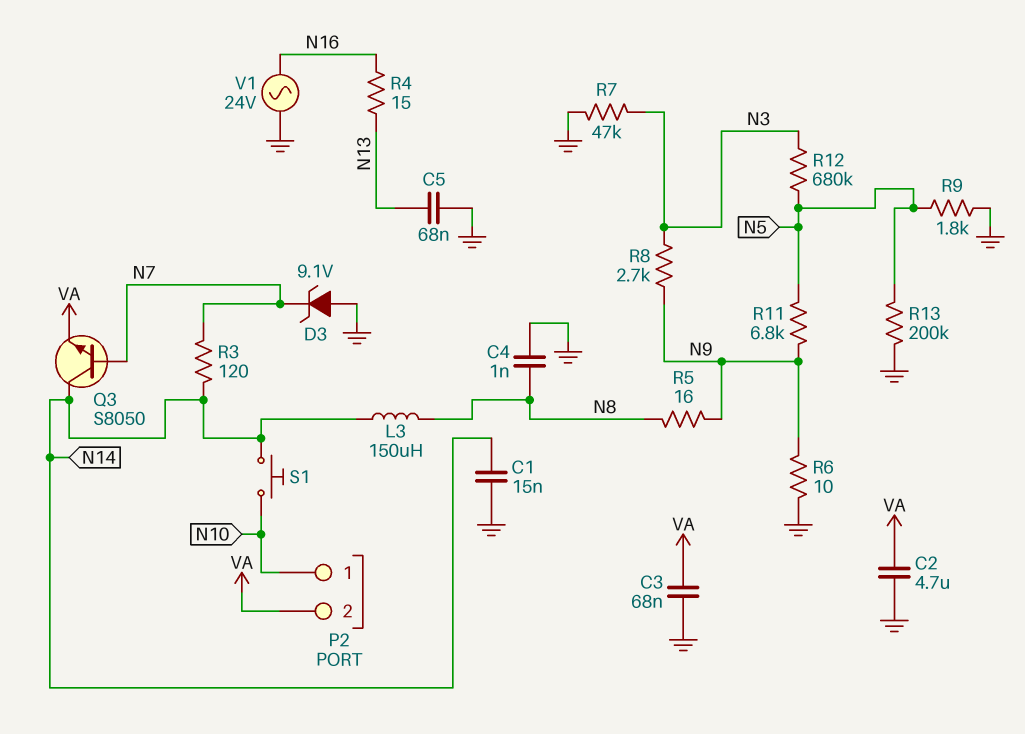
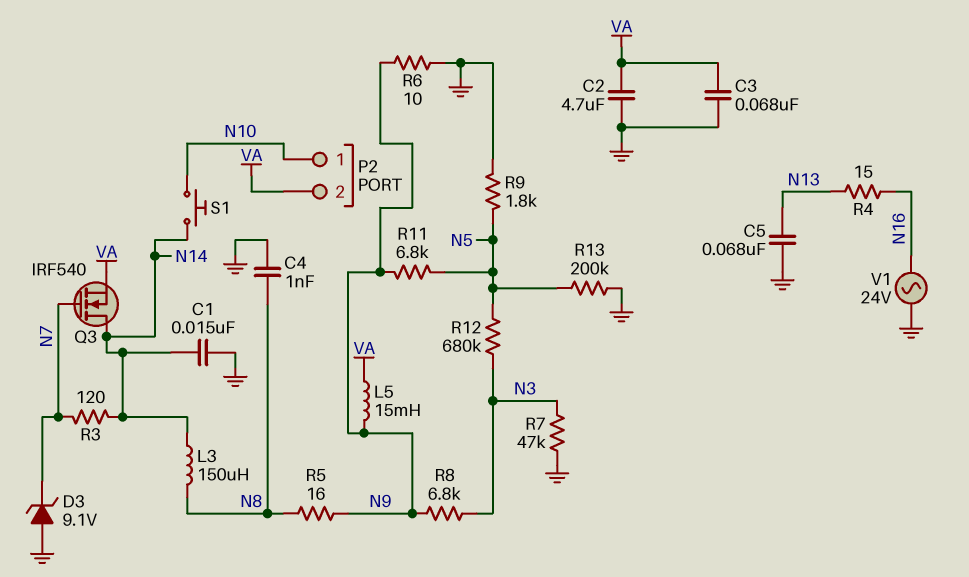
L5: none -> 15mH (N9, VA)
Q3: NPN S8050 (B N7, C N14, E VA) -> NMOS IRF540 (G N7, D N14, S VA)
R8: 2.7k (N3, N9) -> 6.8k (N3, N9)

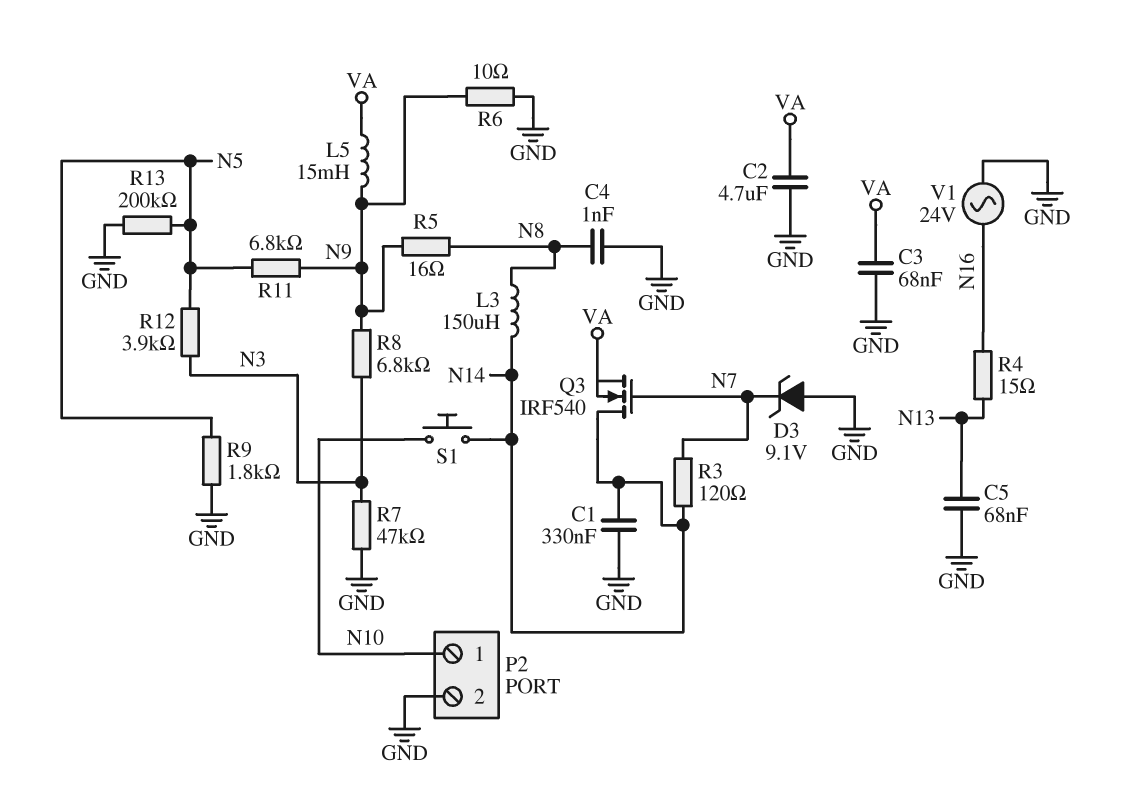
C1: 15nF (GND, N14) -> 330nF (GND, N14)
P2 pin 2: VA -> GND
R12: 680k (N3, N5) -> 3.9k (N3, N5)

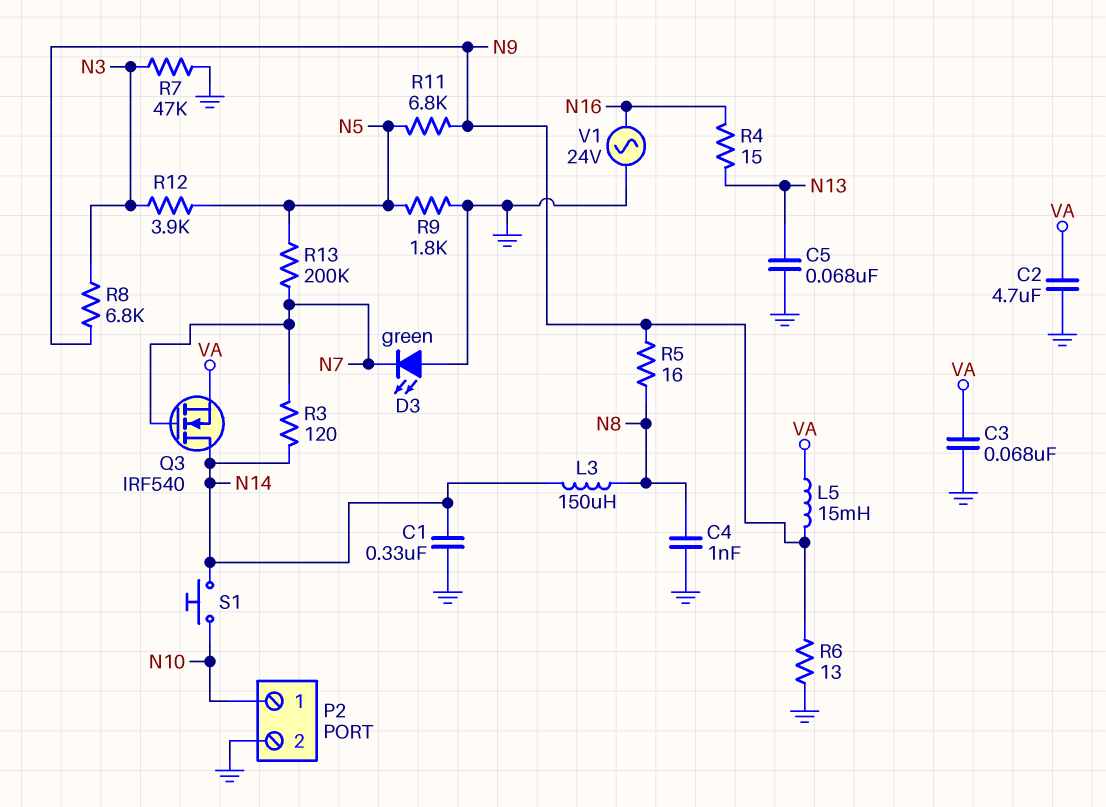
D3: zener 9.1V (A GND, K N7) -> LED green (A GND, K N7)
R6: 10 (GND, N9) -> 13 (GND, N9)
R13: 200k (GND, N5) -> 200k (N5, N7)

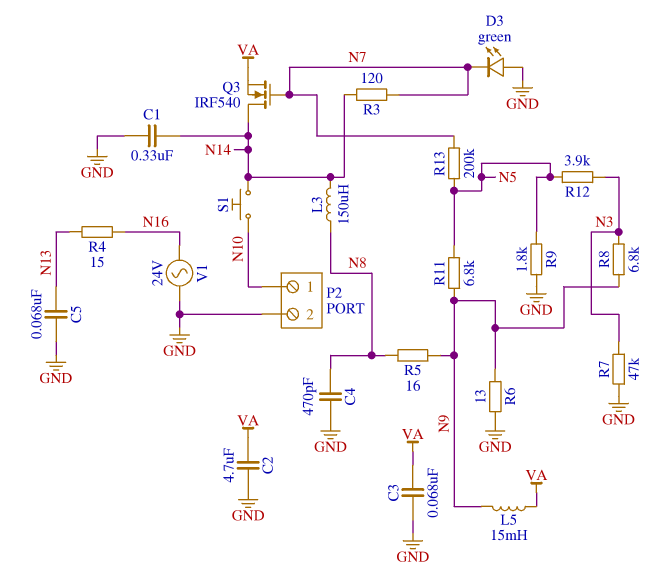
C4: 1nF (GND, N8) -> 470pF (GND, N8)

